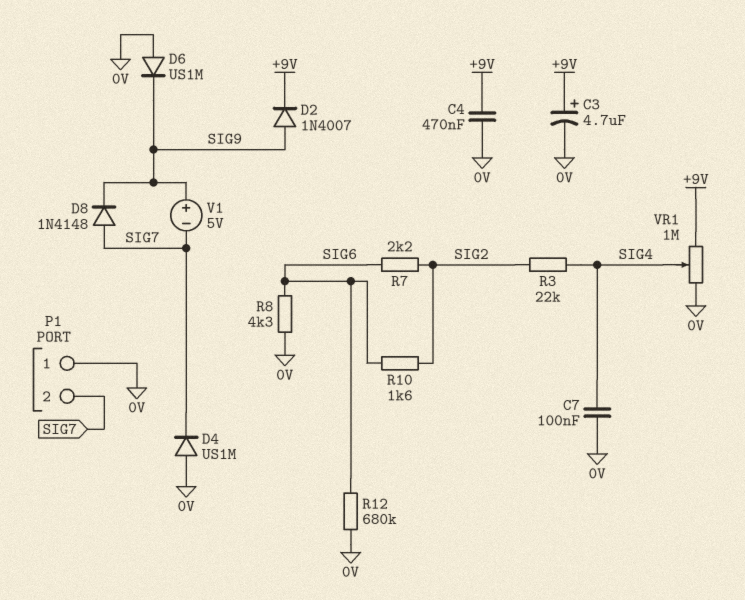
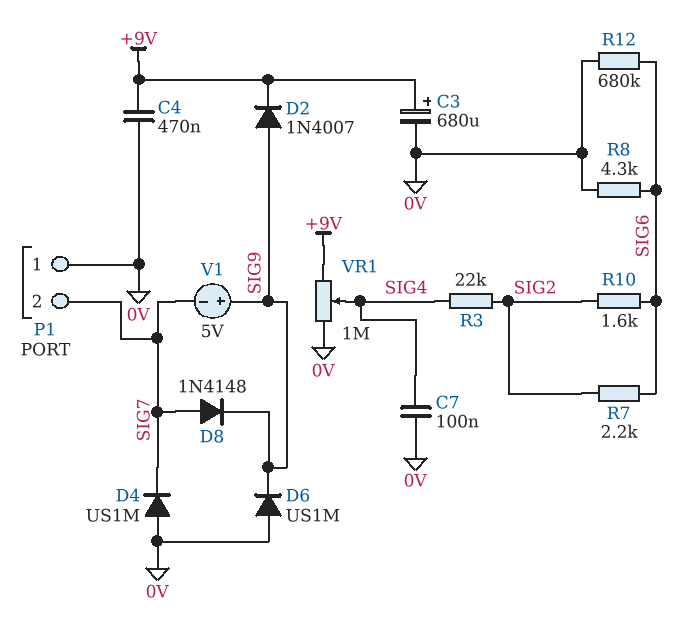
C3: 4.7uF (plus +9V, minus 0V) -> 680uF (plus +9V, minus 0V)

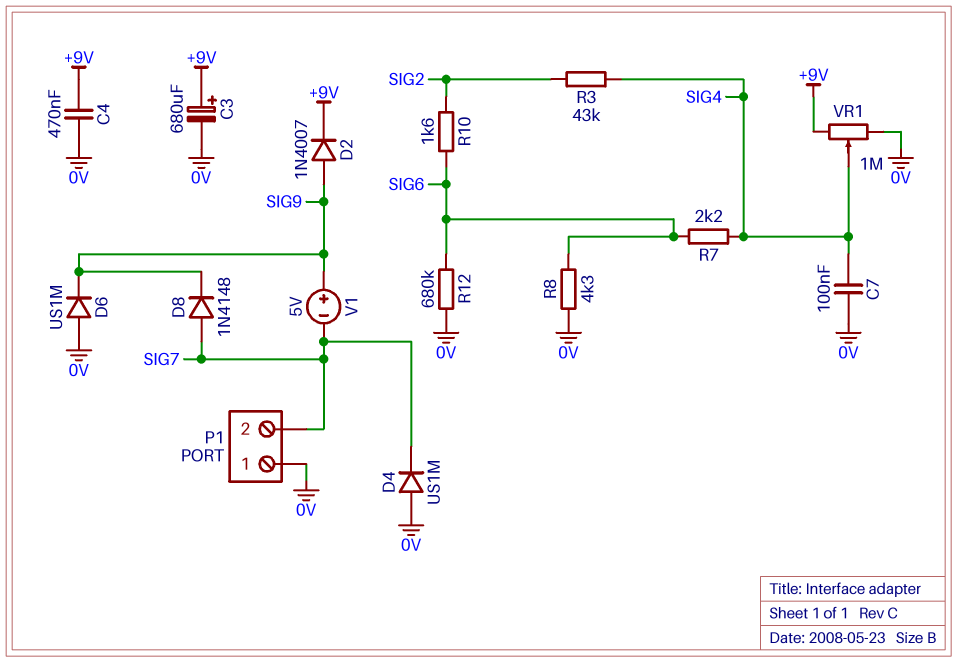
R3: 22k (SIG2, SIG4) -> 43k (SIG2, SIG4)
R7: 2.2k (SIG2, SIG6) -> 2.2k (SIG4, SIG6)

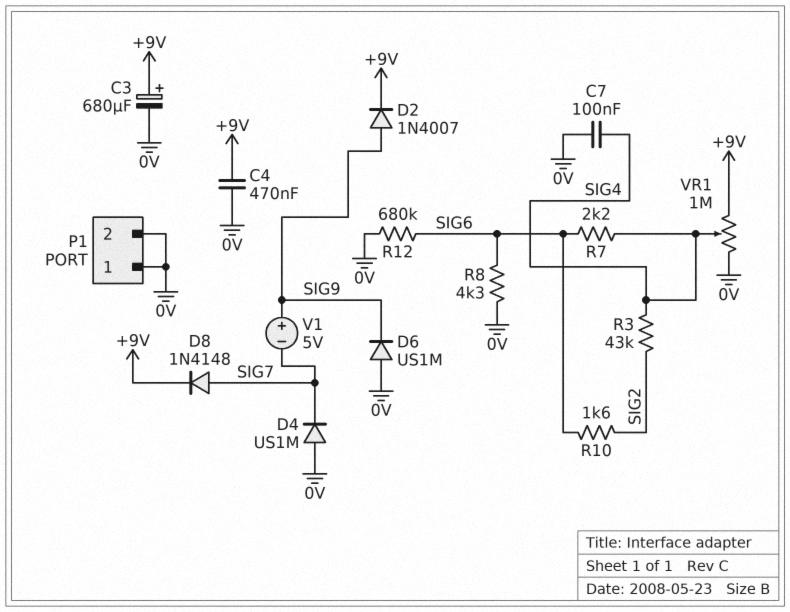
D8: diode 1N4148 (A SIG7, K SIG9) -> diode 1N4148 (A SIG7, K +9V)
P1 pin 2: SIG7 -> 0V

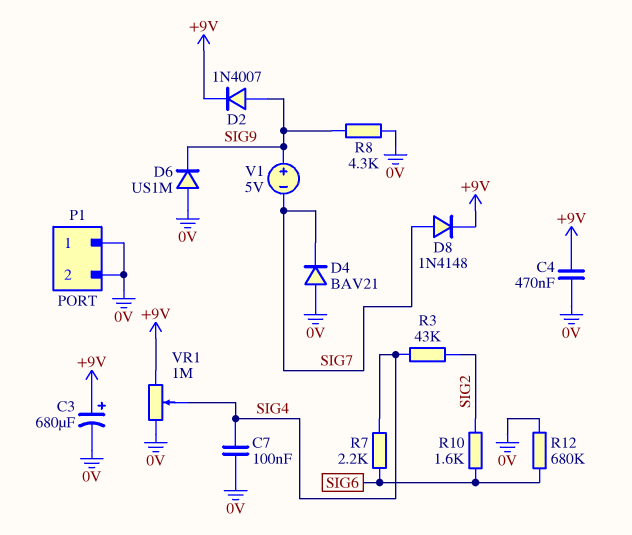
D4: diode US1M (A 0V, K SIG7) -> diode BAV21 (A 0V, K SIG7)
R8: 4.3k (0V, SIG6) -> 4.3k (0V, SIG9)

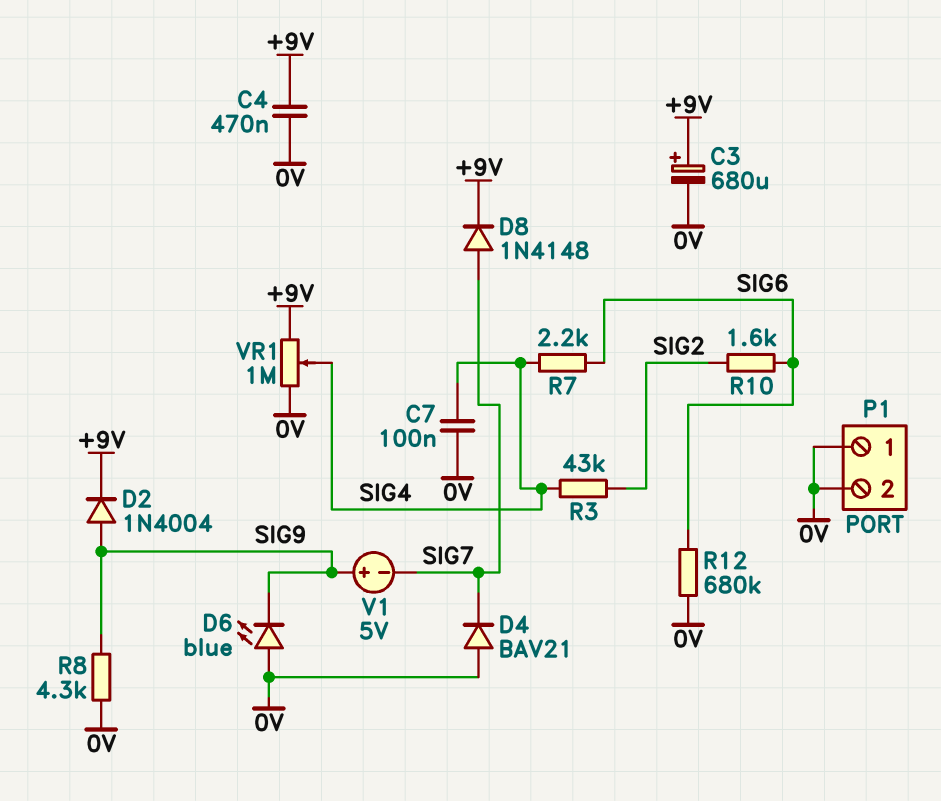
D2: diode 1N4007 (A SIG9, K +9V) -> diode 1N4004 (A SIG9, K +9V)
D6: diode US1M (A 0V, K SIG9) -> LED blue (A 0V, K SIG9)

